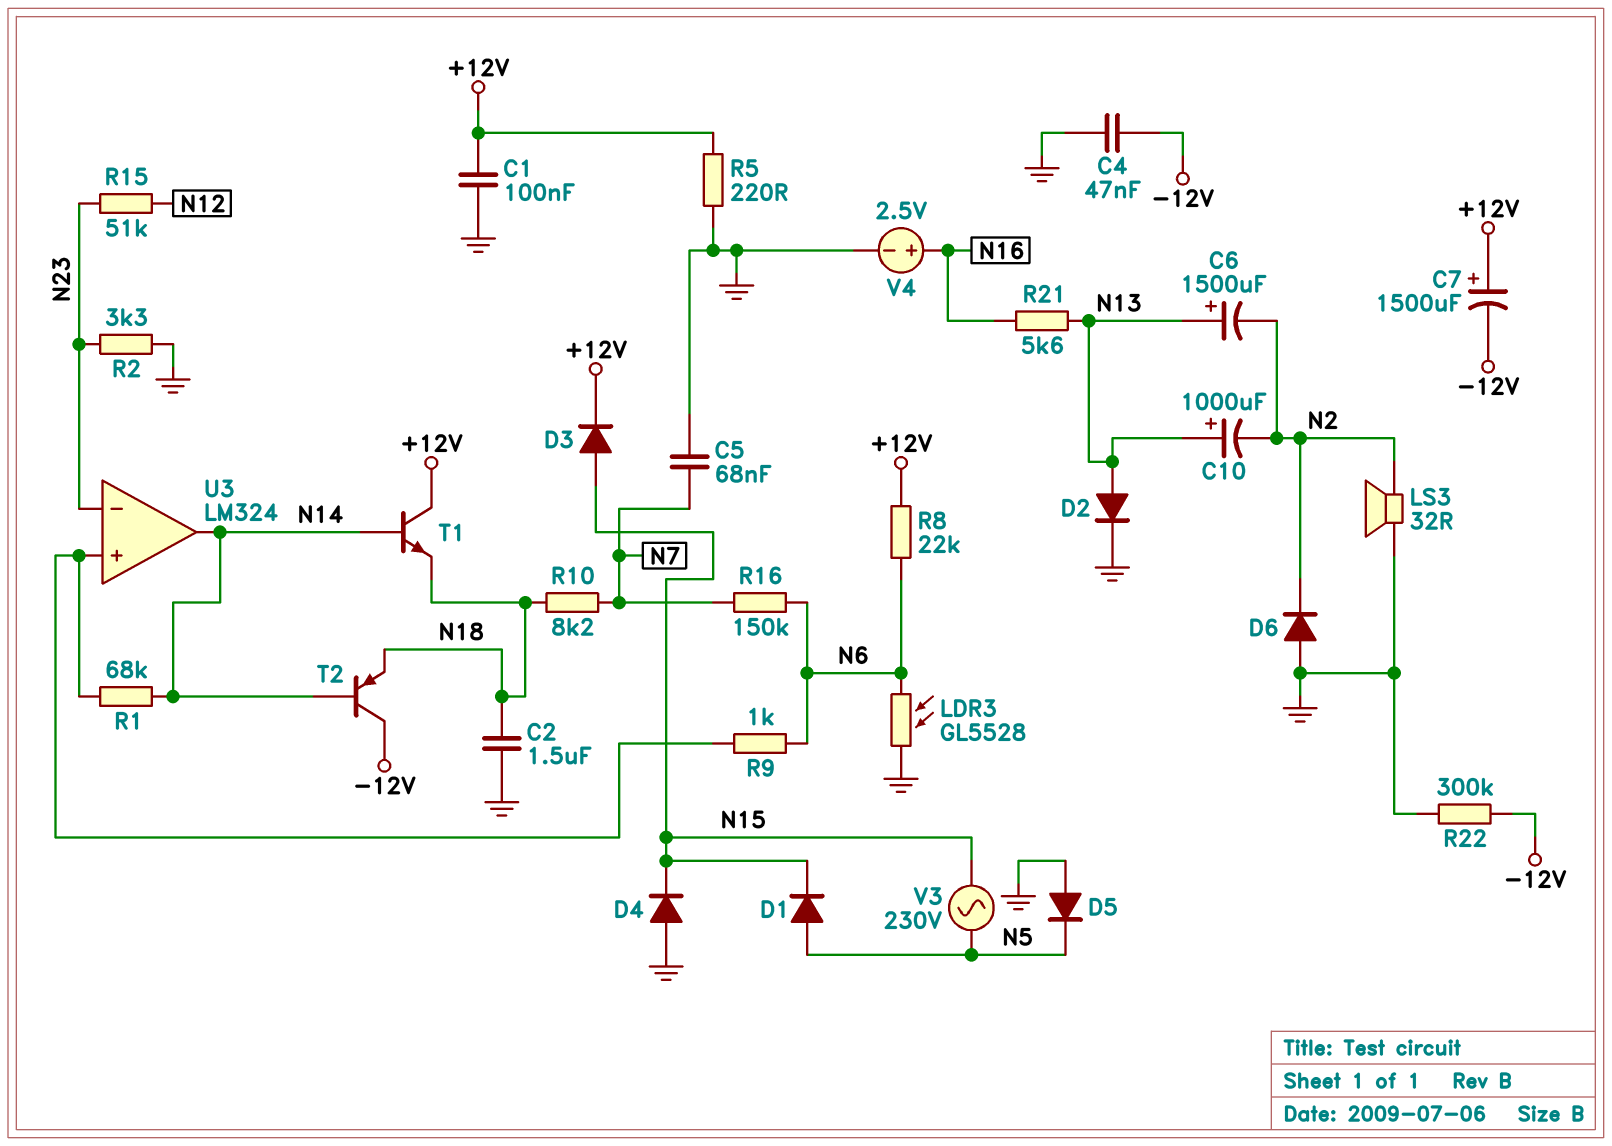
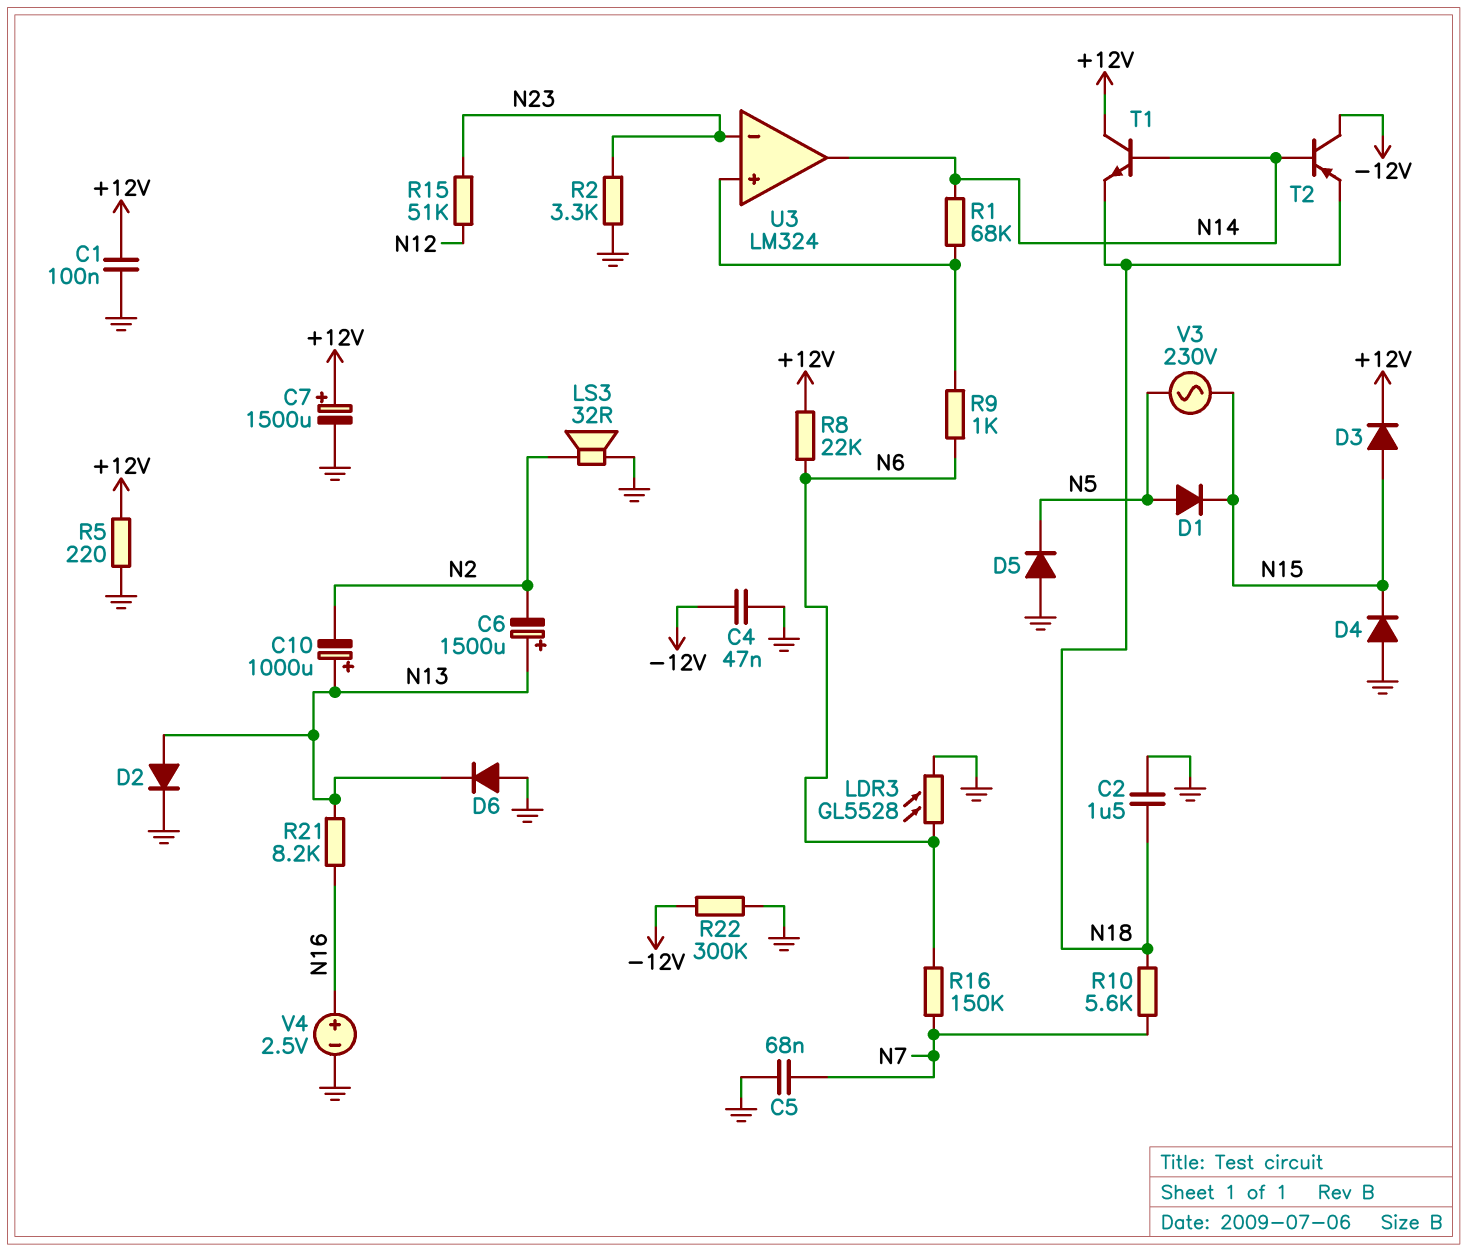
C7: 1500uF (plus +12V, minus -12V) -> 1500uF (plus +12V, minus GND)
D6: diode (A GND, K N2) -> diode (A GND, K N13)
R10: 8.2k (N7, N18) -> 5.6k (N7, N18)
R21: 5.6k (N13, N16) -> 8.2k (N13, N16)

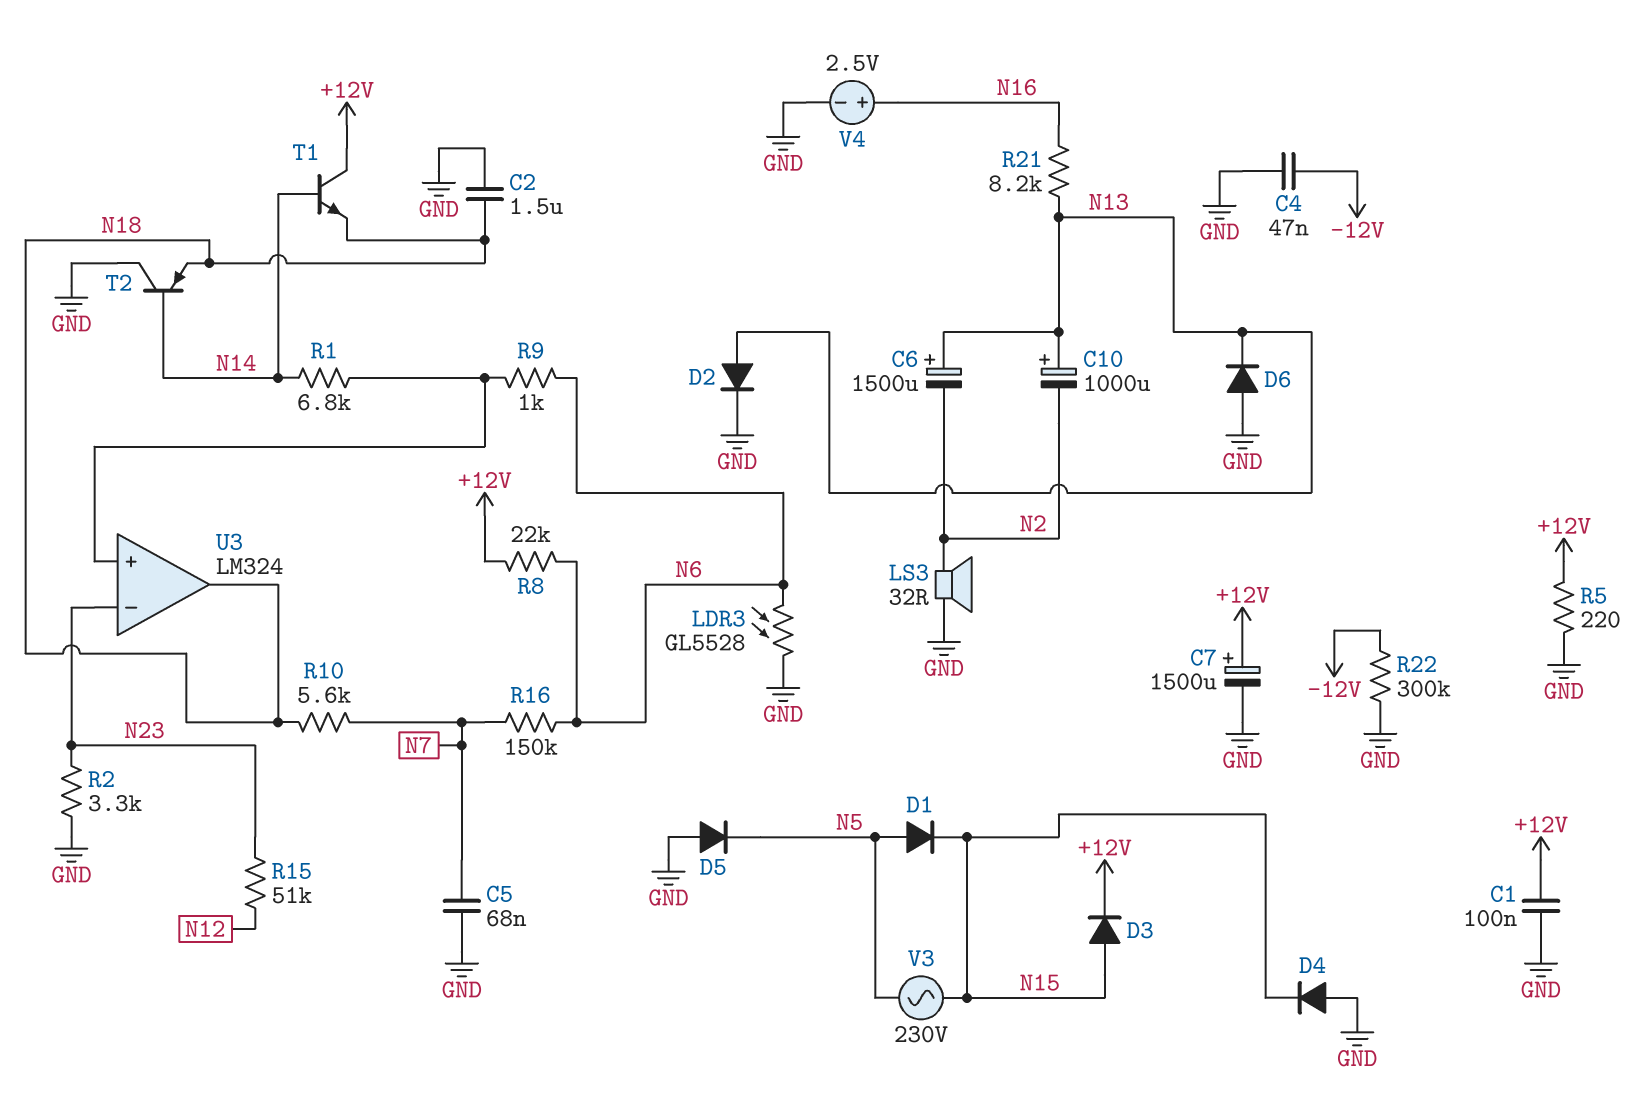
R1: 68k (N14, U3/in+) -> 6.8k (N14, U3/in+)
T2: PNP (B N14, C -12V, E N18) -> PNP (B N14, C GND, E N18)
U3 pin out: N14 -> N18

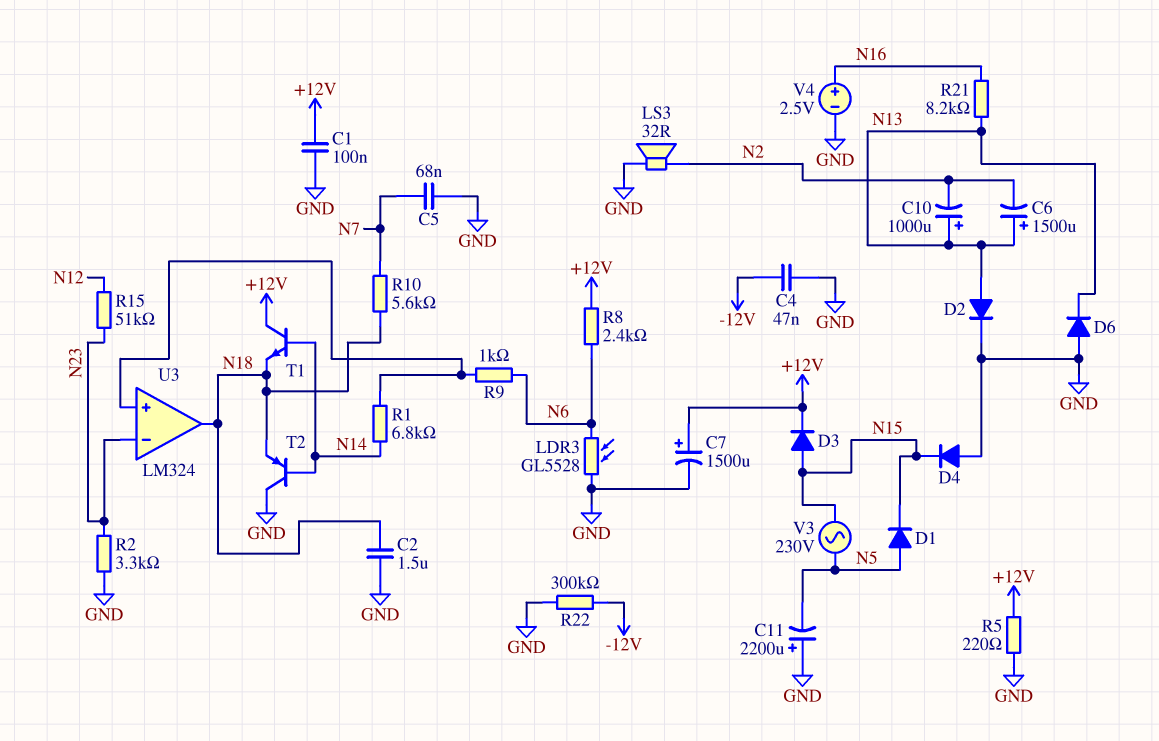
C11: none -> 2200uF (plus GND, minus N5)
D5: diode (A GND, K N5) -> none
R8: 22k (+12V, N6) -> 2.4k (+12V, N6)
R16: 150k (N6, N7) -> none

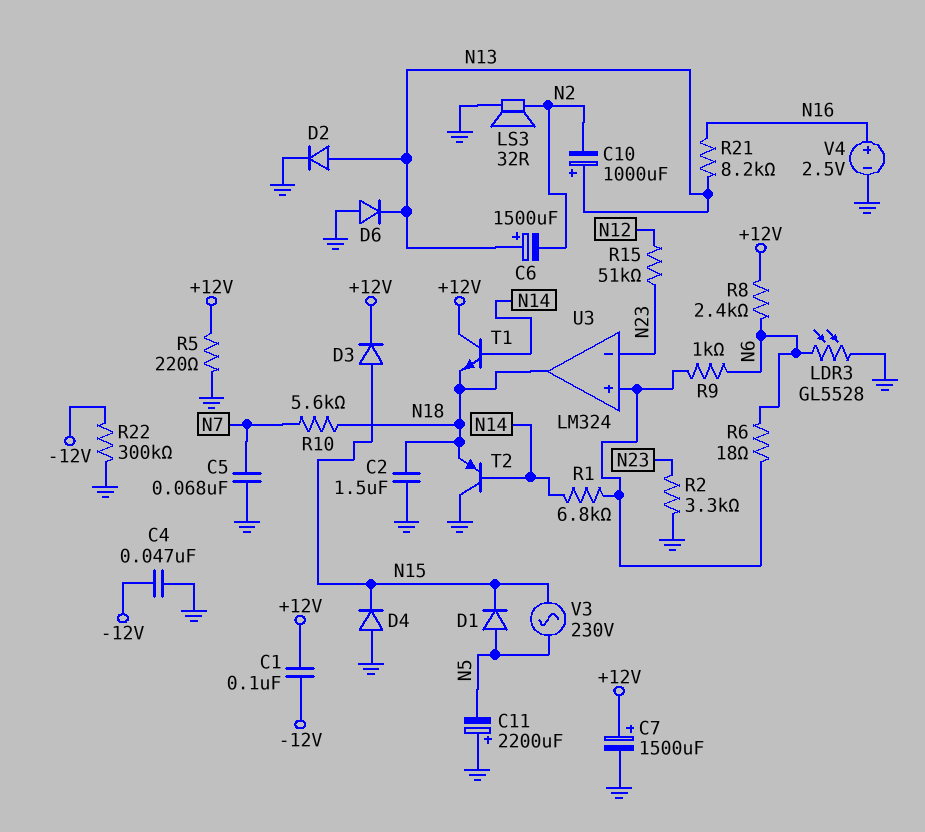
C1: 100nF (+12V, GND) -> 100nF (+12V, -12V)
R6: none -> 18 (N6, U3/in+)

